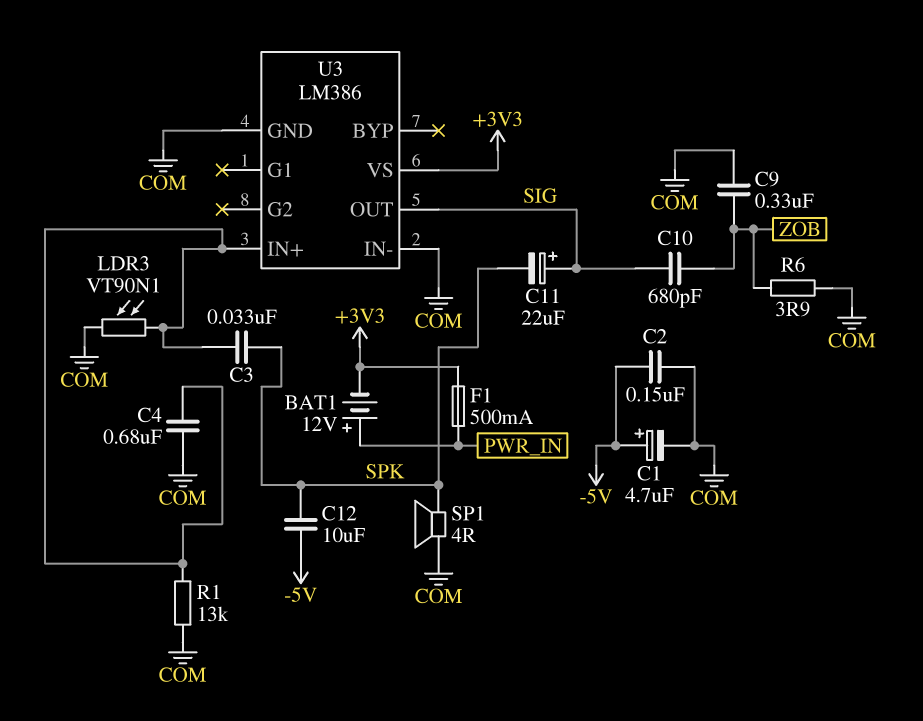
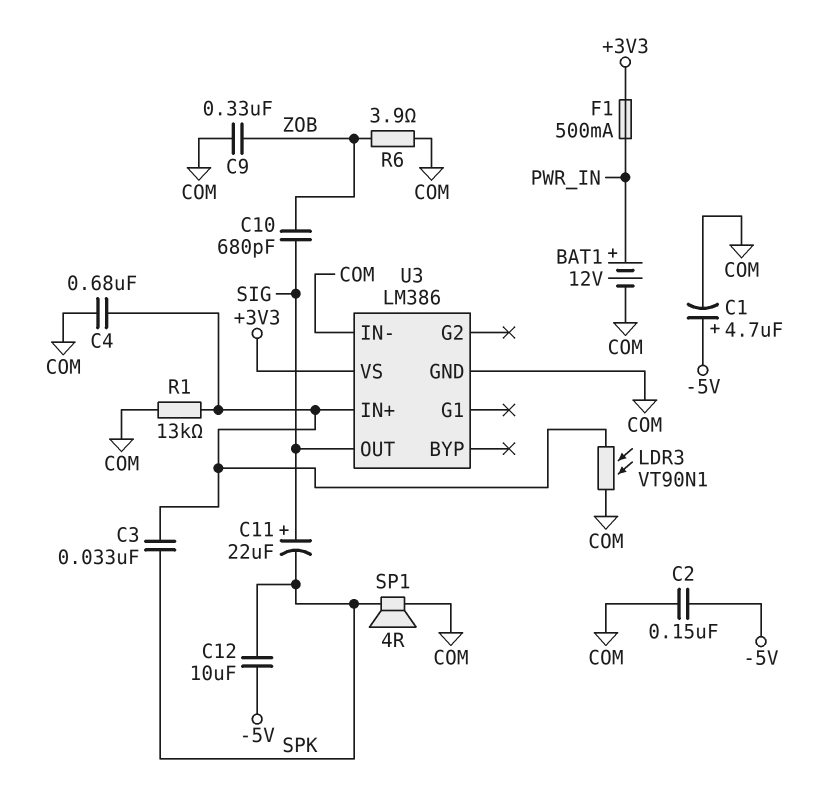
BAT1: 12V (plus PWR_IN, minus +3V3) -> 12V (plus PWR_IN, minus COM)

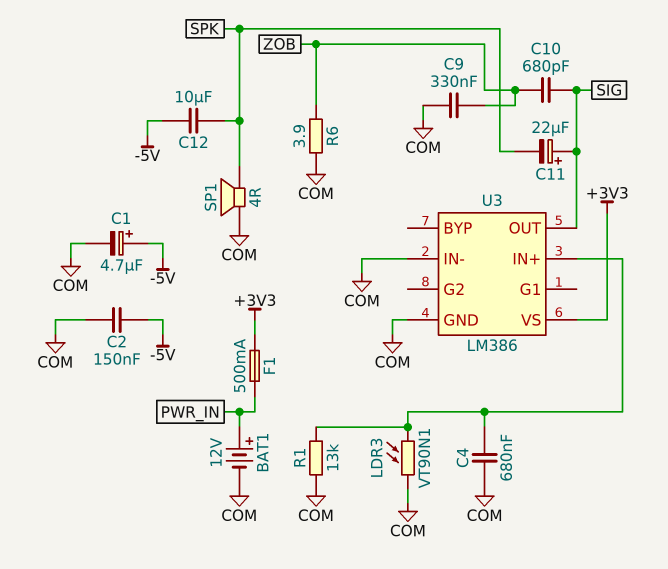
C3: 33nF (SPK, U3/IN+) -> none

